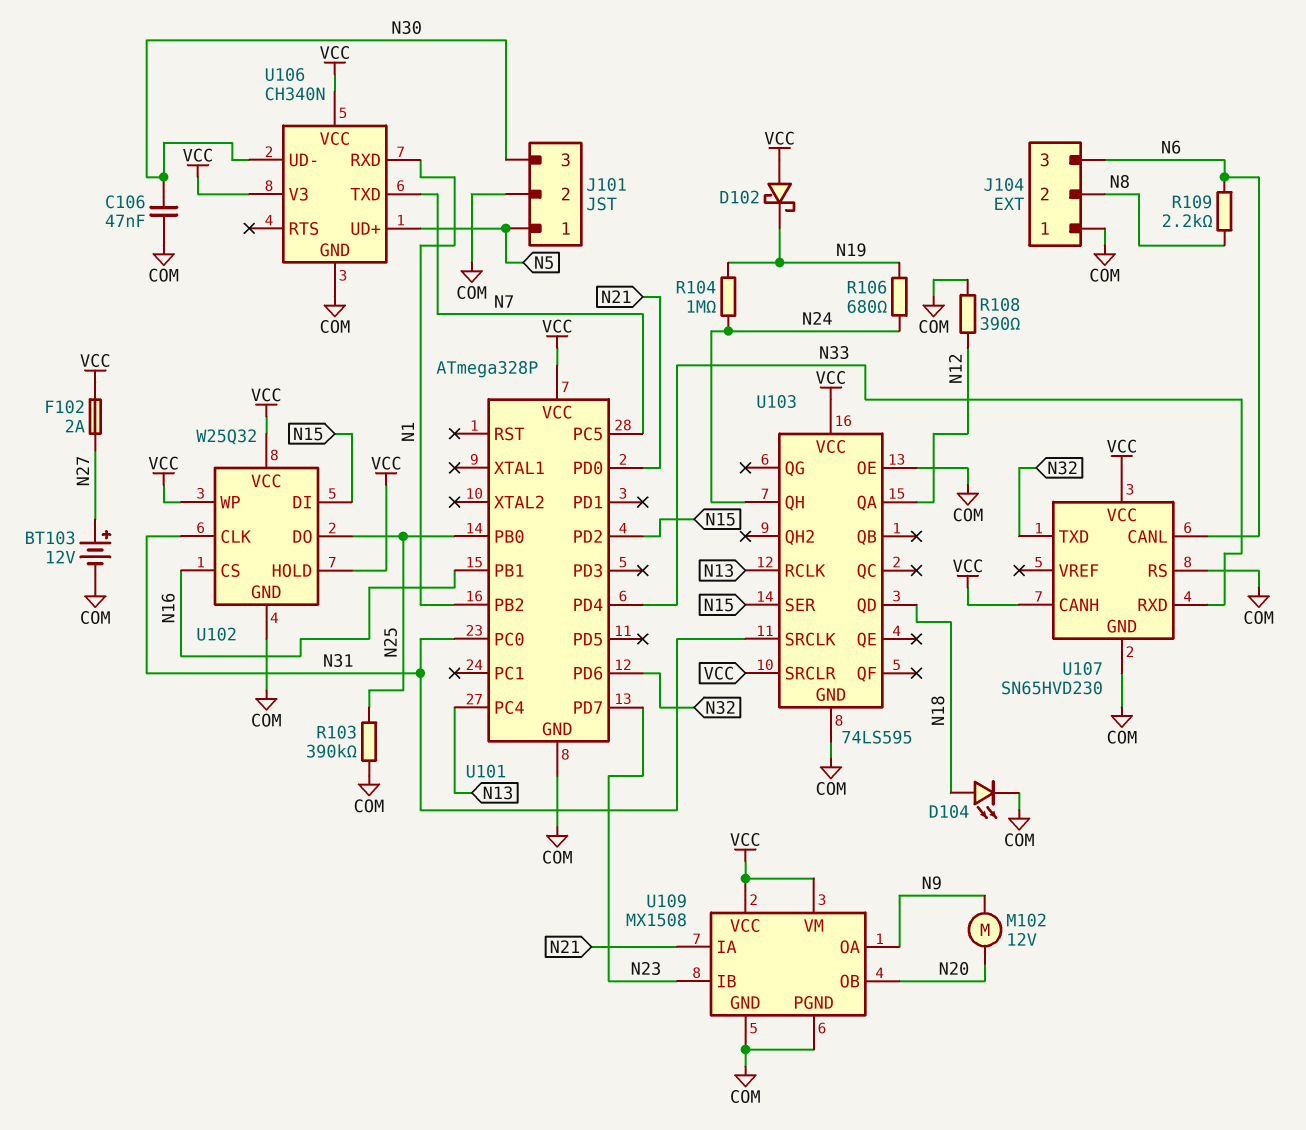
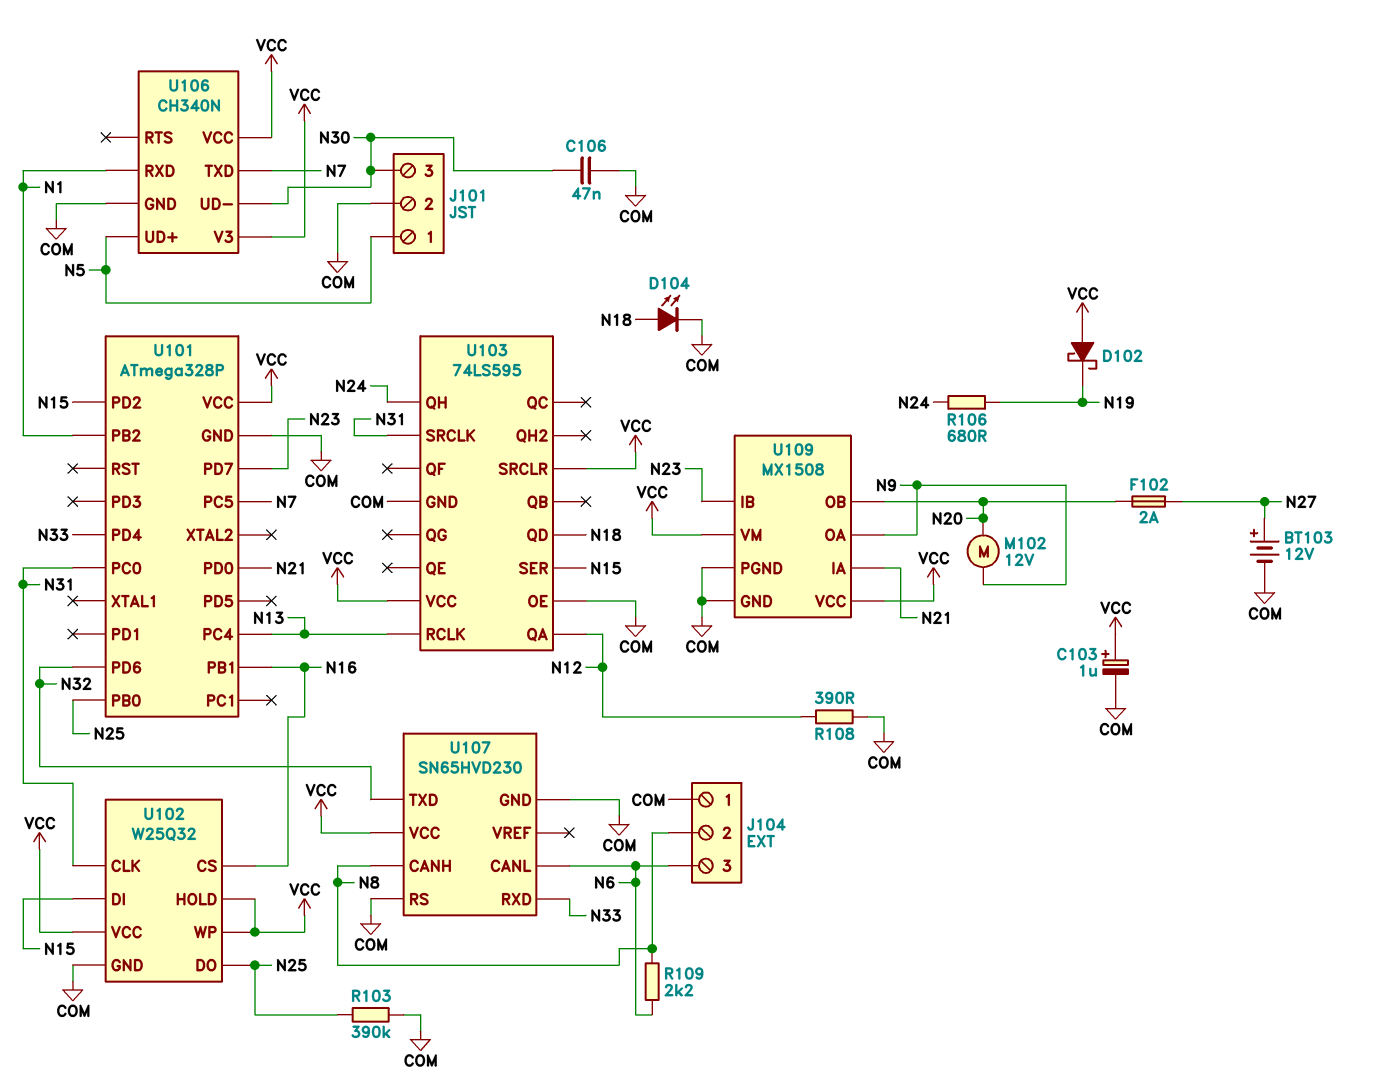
C103: none -> 1uF (plus VCC, minus COM)
F102: 2A (N27, VCC) -> 2A (N20, N27)
R104: 1M (N19, N24) -> none
U107 pin CANH: VCC -> N8

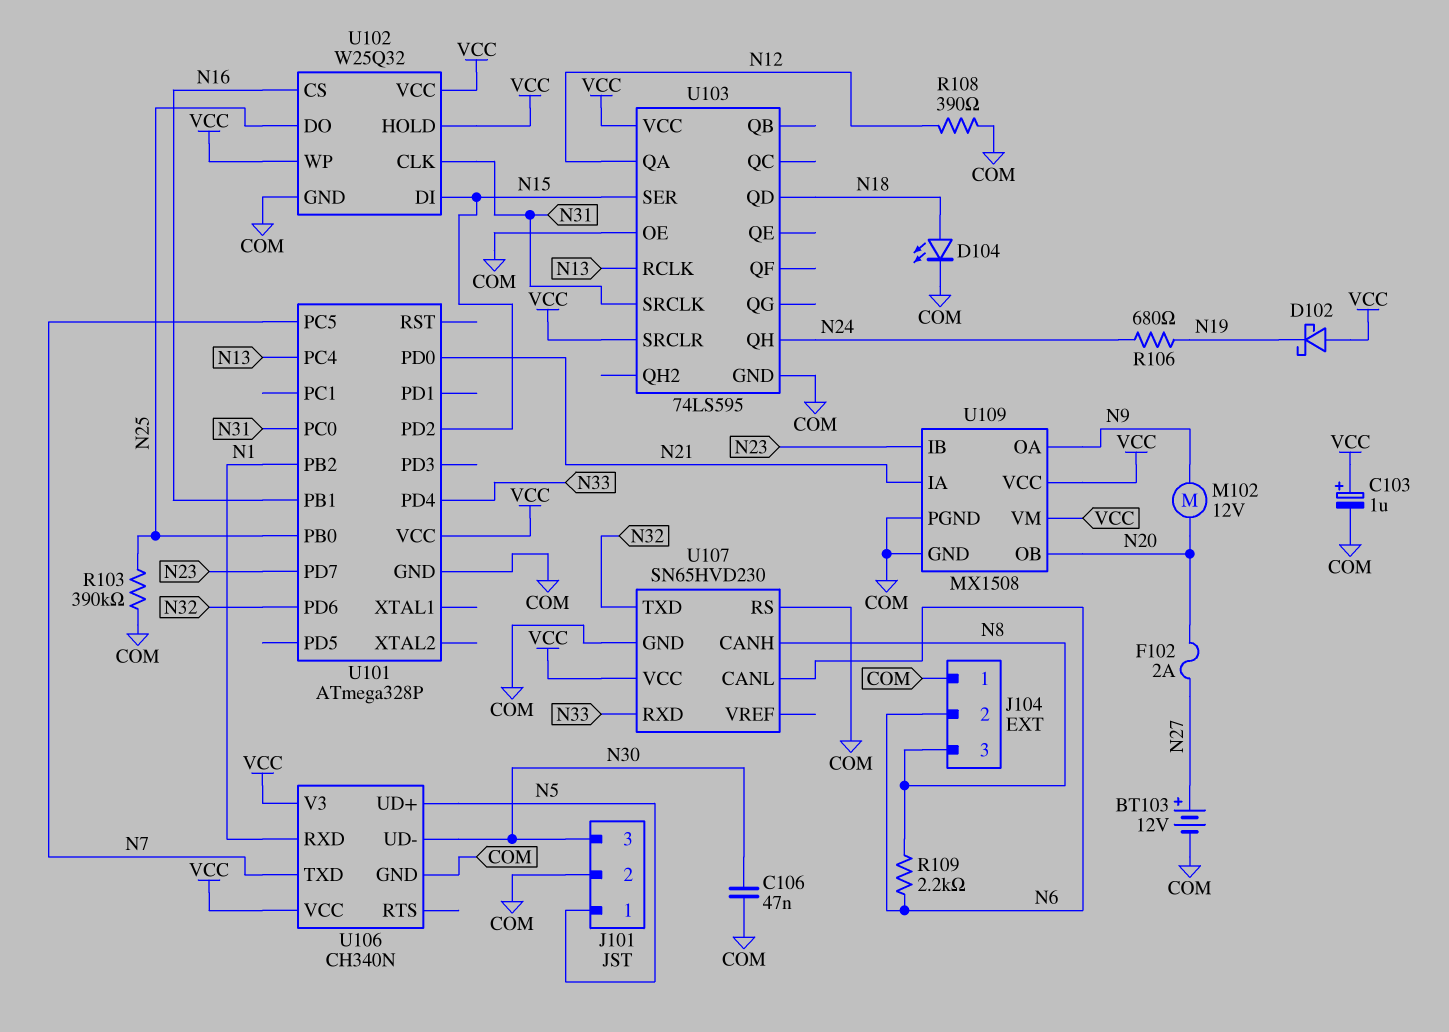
J104 pin 2: N8 -> N6
J104 pin 3: N6 -> N8

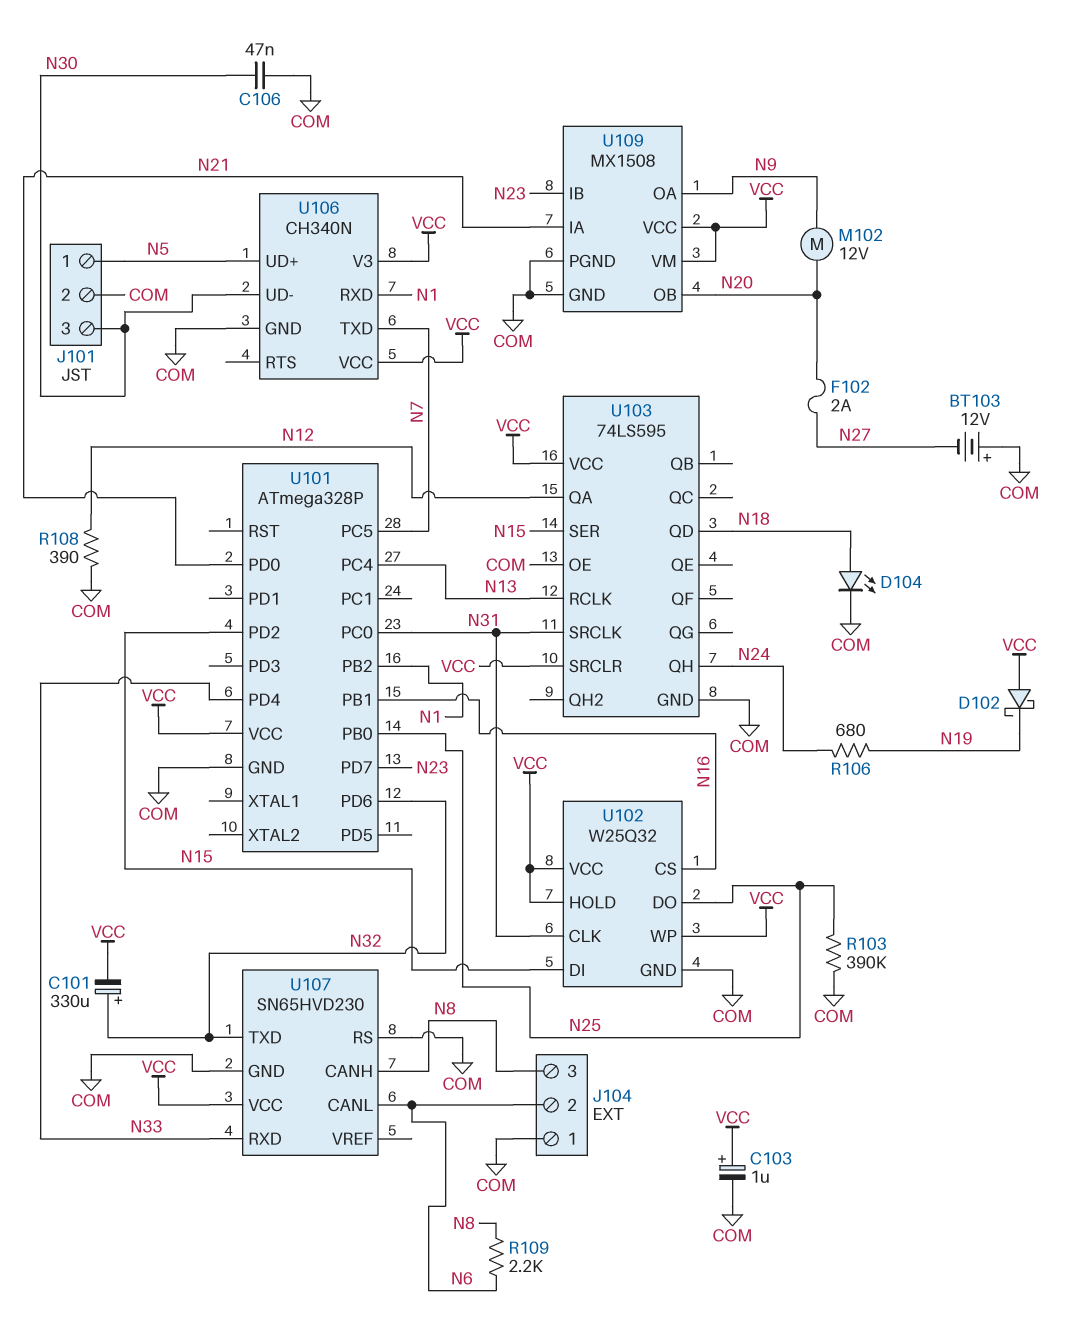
BT103: 12V (plus N27, minus COM) -> 12V (plus COM, minus N27)
C101: none -> 330uF (plus N32, minus VCC)

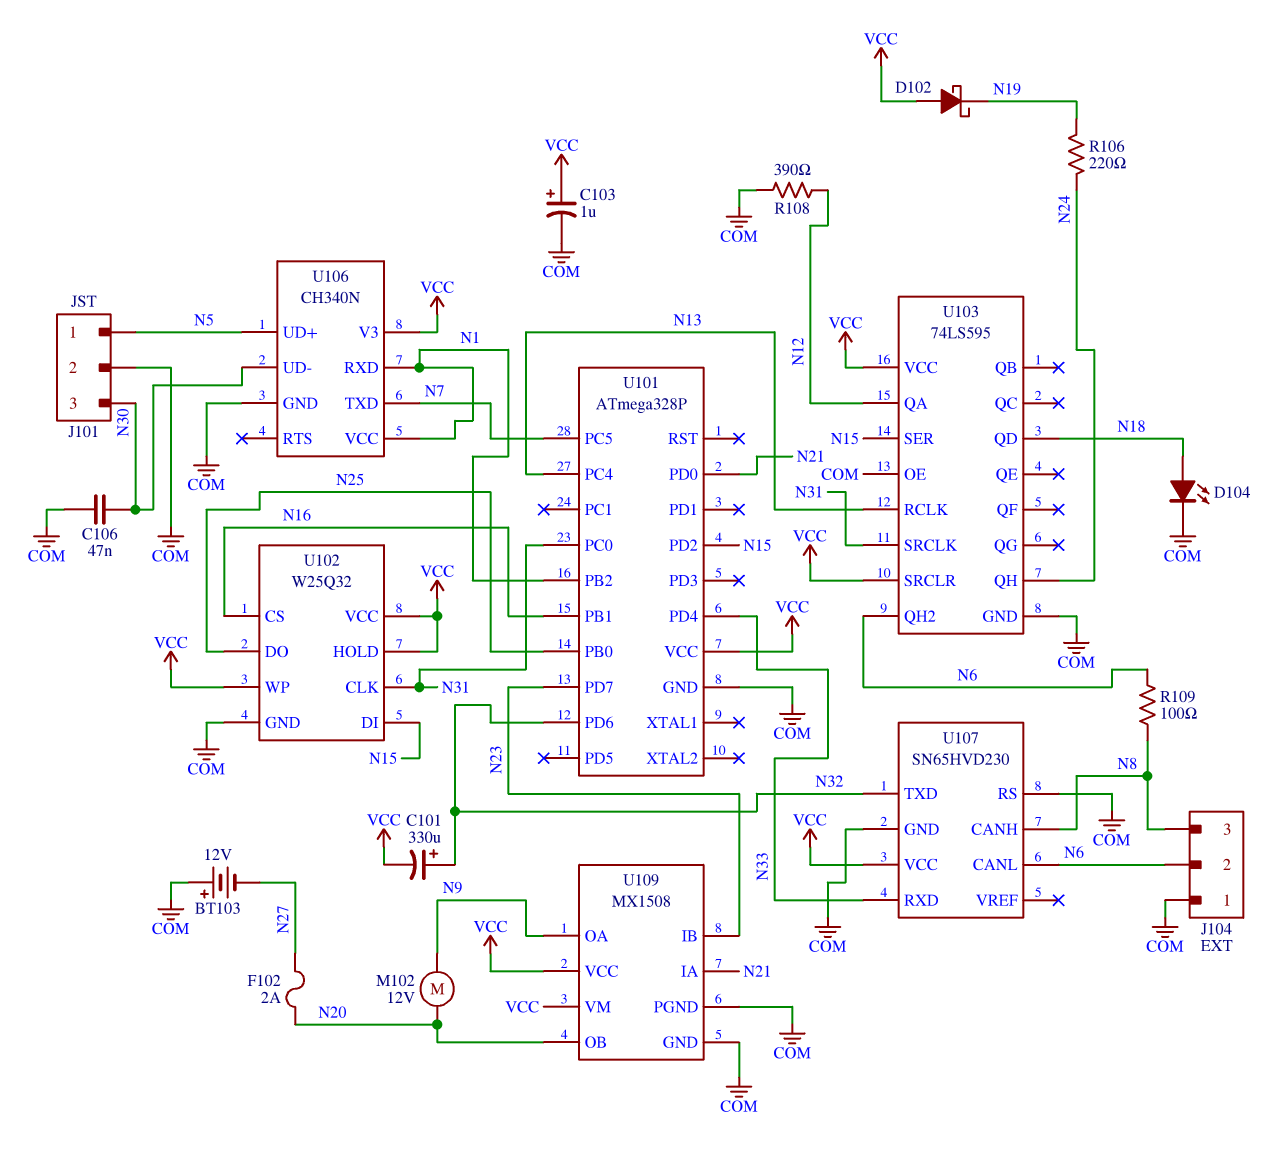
R103: 390k (COM, N25) -> none
R106: 680 (N19, N24) -> 220 (N19, N24)
R109: 2.2k (N6, N8) -> 100 (N6, N8)
U103 pin QH2: none -> N6
U106 pin VCC: VCC -> N1

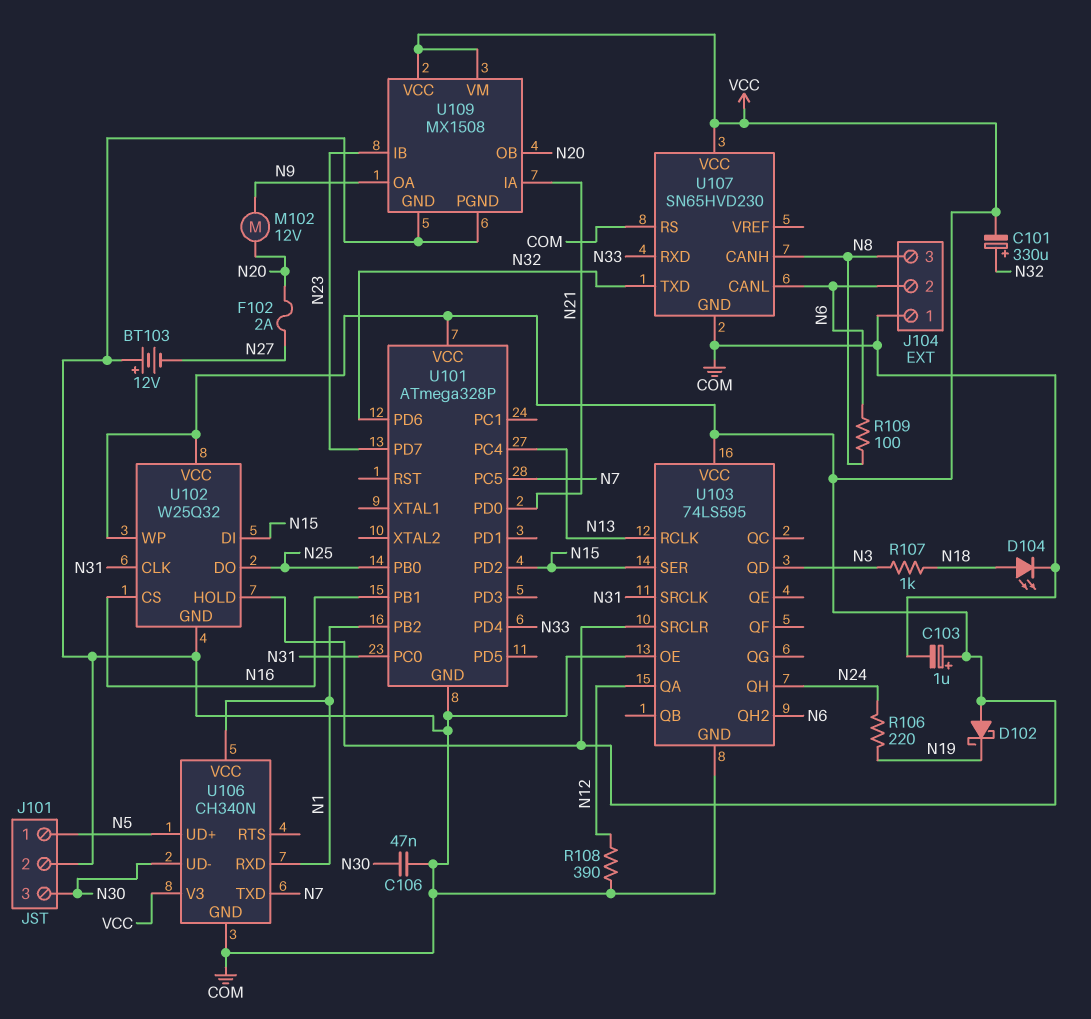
R107: none -> 1k (N3, N18)
U103 pin QD: N18 -> N3

